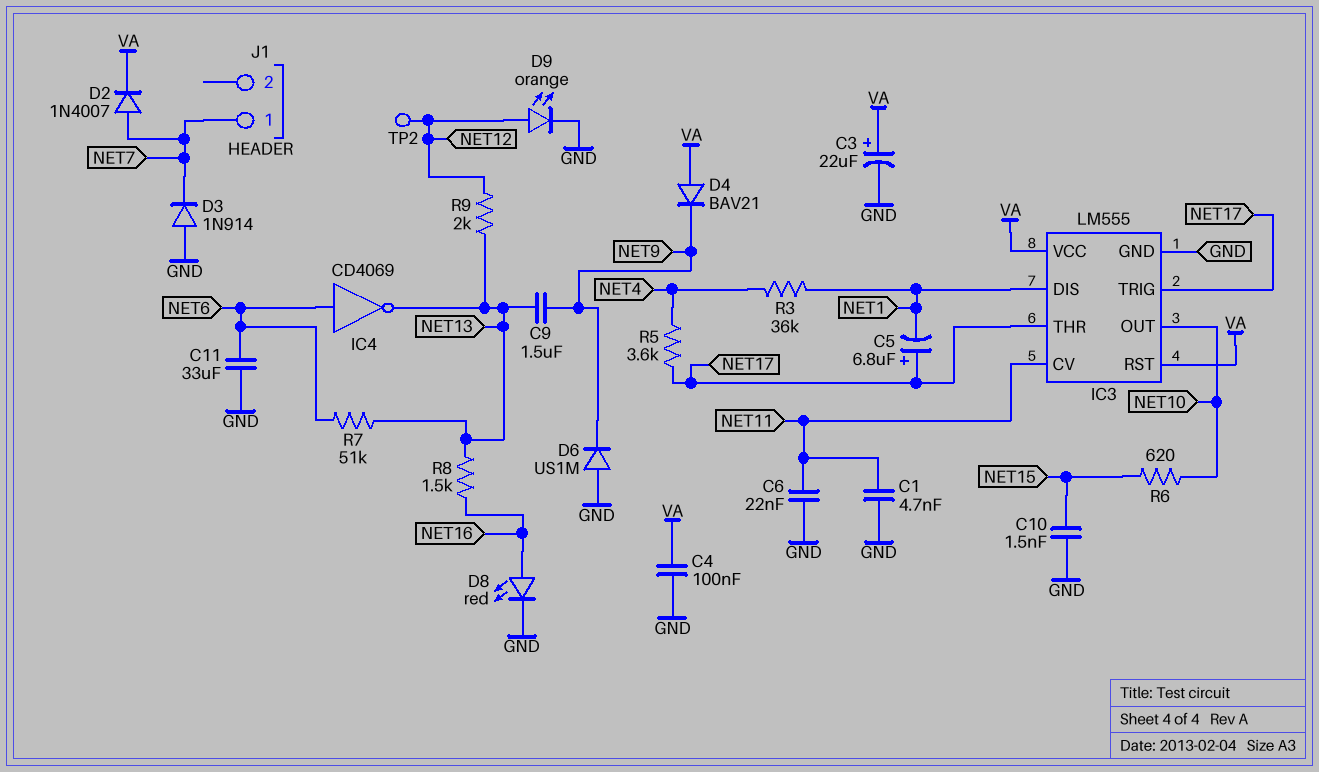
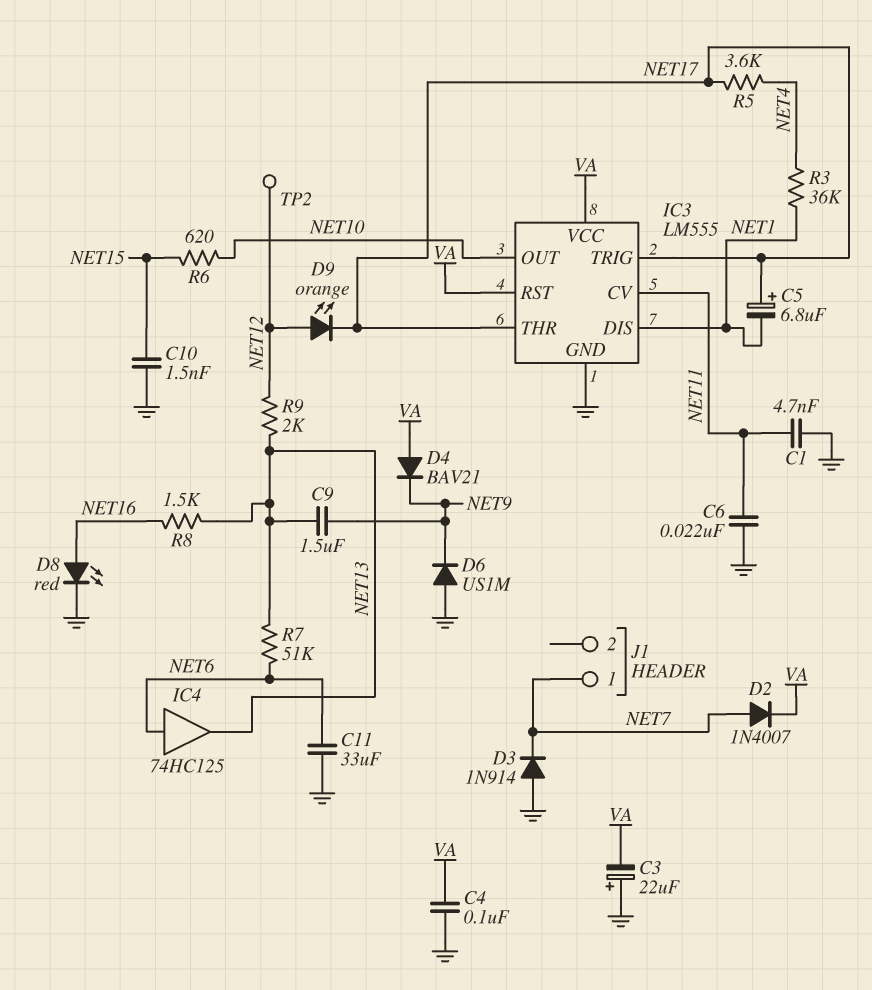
C3: 22uF (plus VA, minus GND) -> 22uF (plus GND, minus VA)
D9: LED orange (A NET12, K GND) -> LED orange (A NET12, K NET17)
IC4: NOT CD4069 (in NET6, out NET13) -> buffer 74HC125 (in NET6, out NET13)

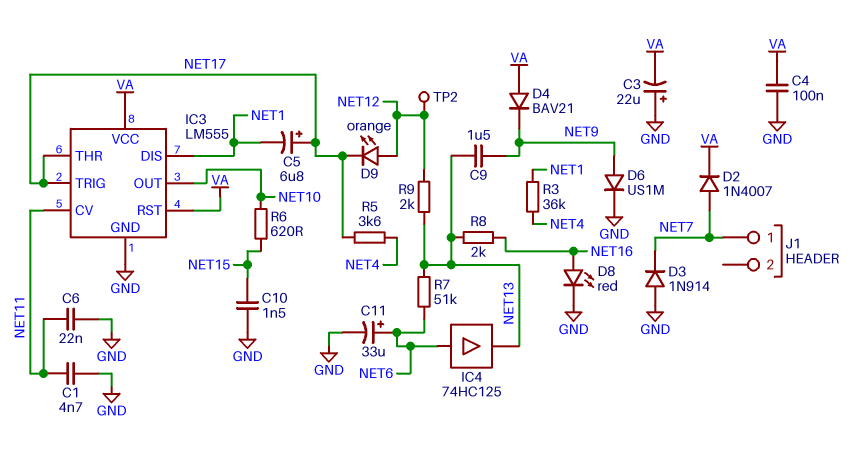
C11: 33uF (GND, NET6) -> 33uF (plus NET6, minus GND)
D6: diode US1M (A GND, K NET9) -> diode US1M (A NET9, K GND)
R8: 1.5k (NET13, NET16) -> 2k (NET13, NET16)

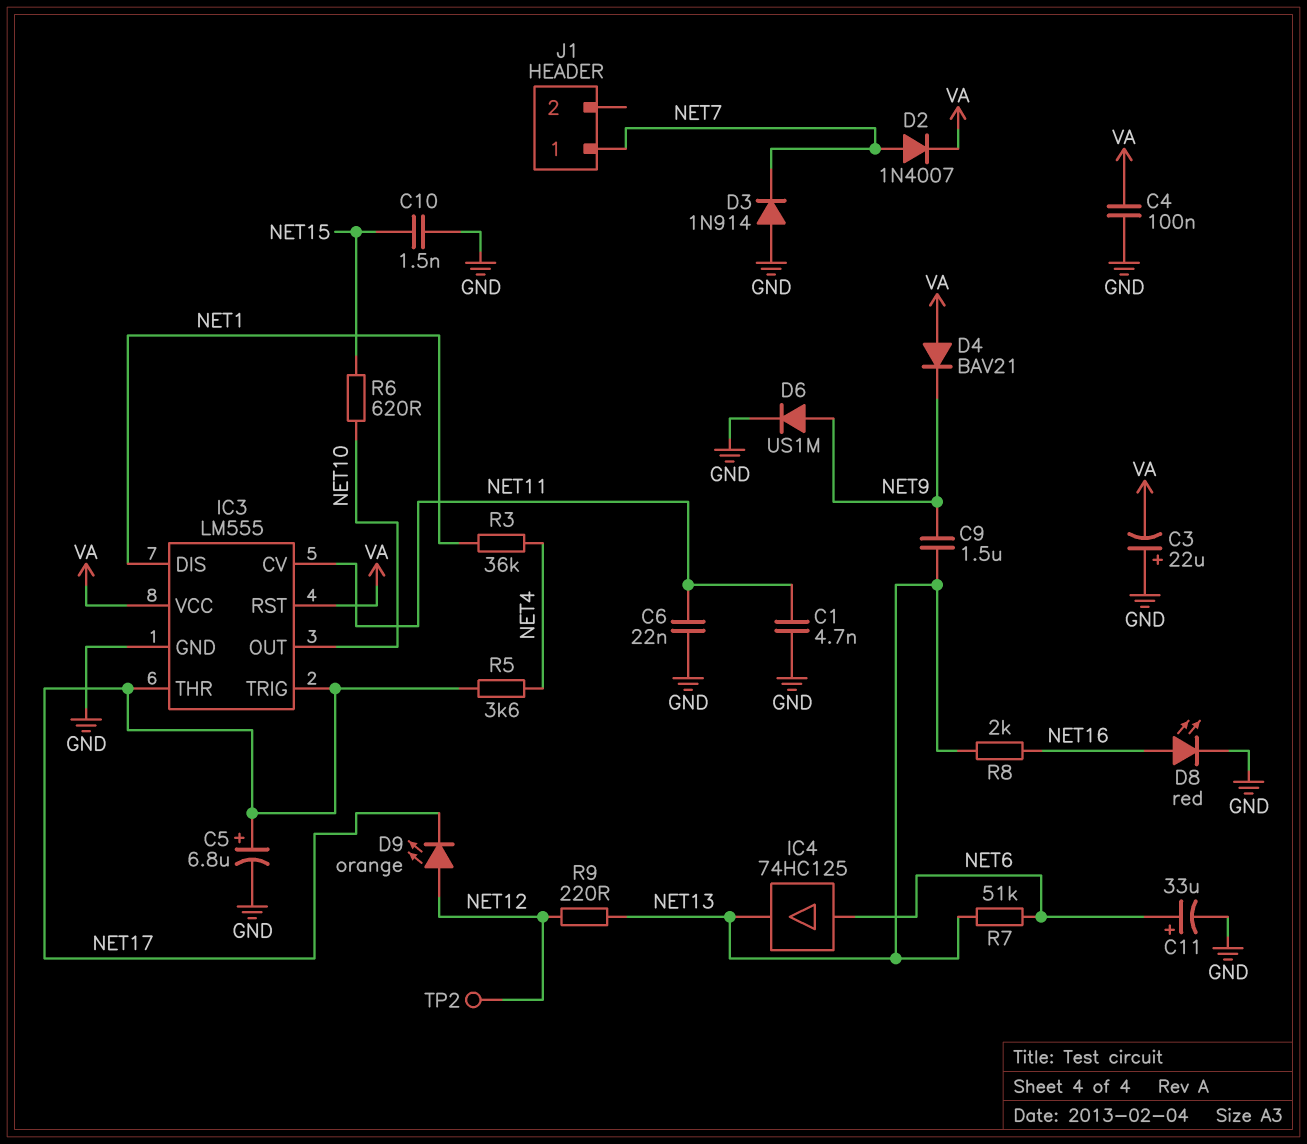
C5: 6.8uF (plus NET17, minus NET1) -> 6.8uF (plus NET17, minus GND)
R9: 2k (NET12, NET13) -> 220 (NET12, NET13)

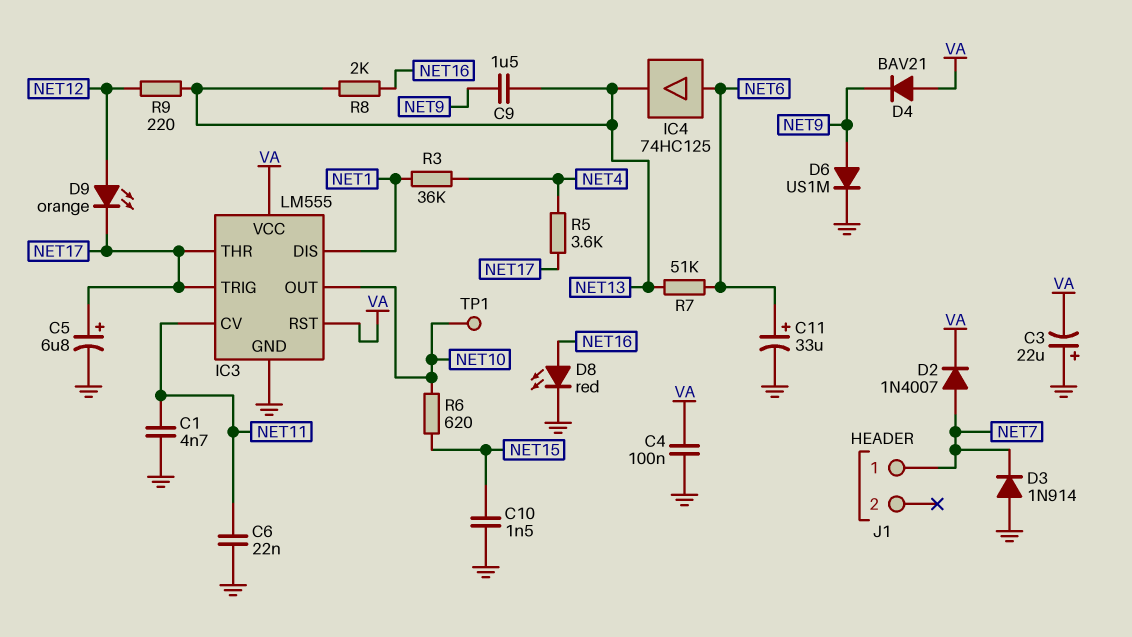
TP1: none -> test point (NET10)
TP2: test point (NET12) -> none

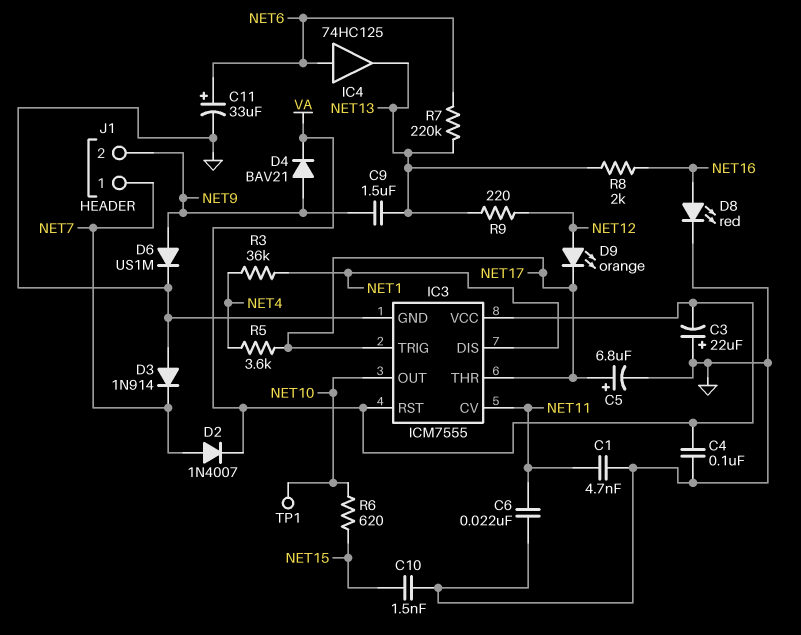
D4: diode BAV21 (A VA, K NET9) -> diode BAV21 (A NET9, K VA)
IC3: LM555 -> ICM7555
J1 pin 2: none -> NET9
R7: 51k (NET6, NET13) -> 220k (NET6, NET13)

